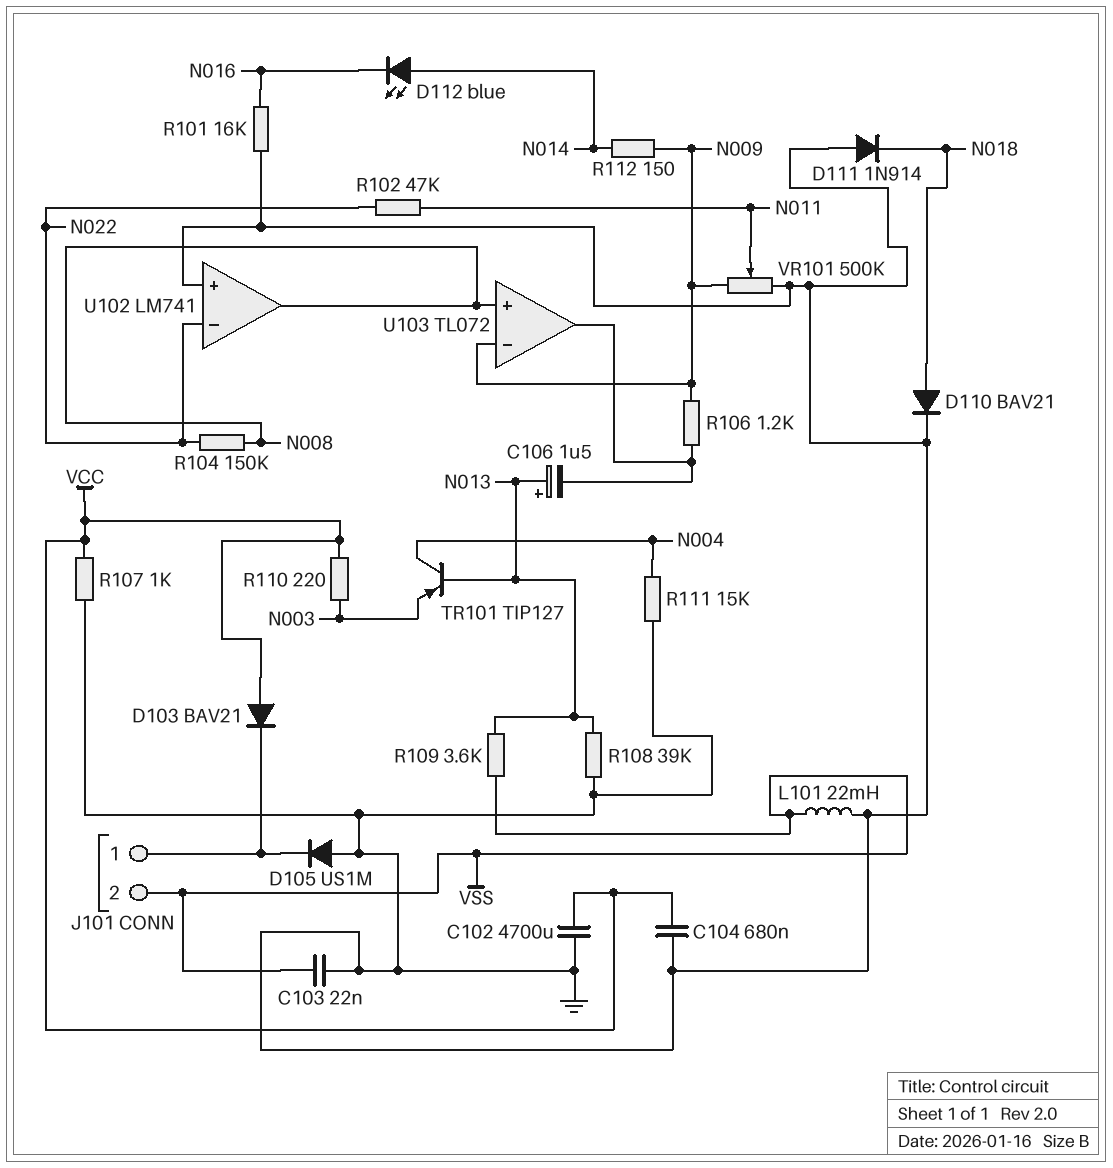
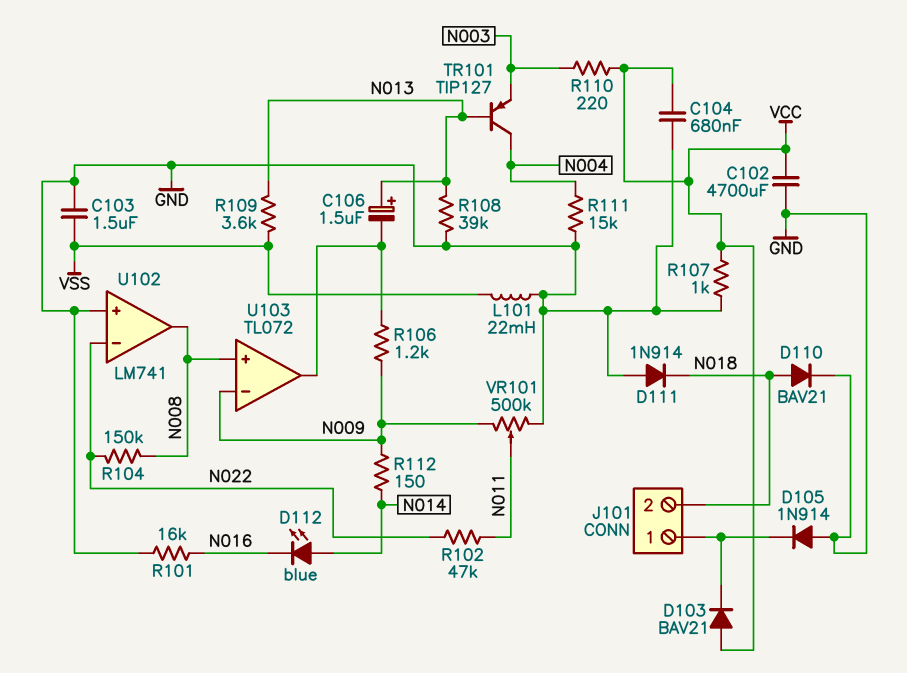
C103: 22nF (GND, VSS) -> 1.5uF (GND, VSS)
D105: diode US1M (A GND, K J101/1) -> diode 1N914 (A GND, K J101/1)
J101 pin 2: VSS -> N018

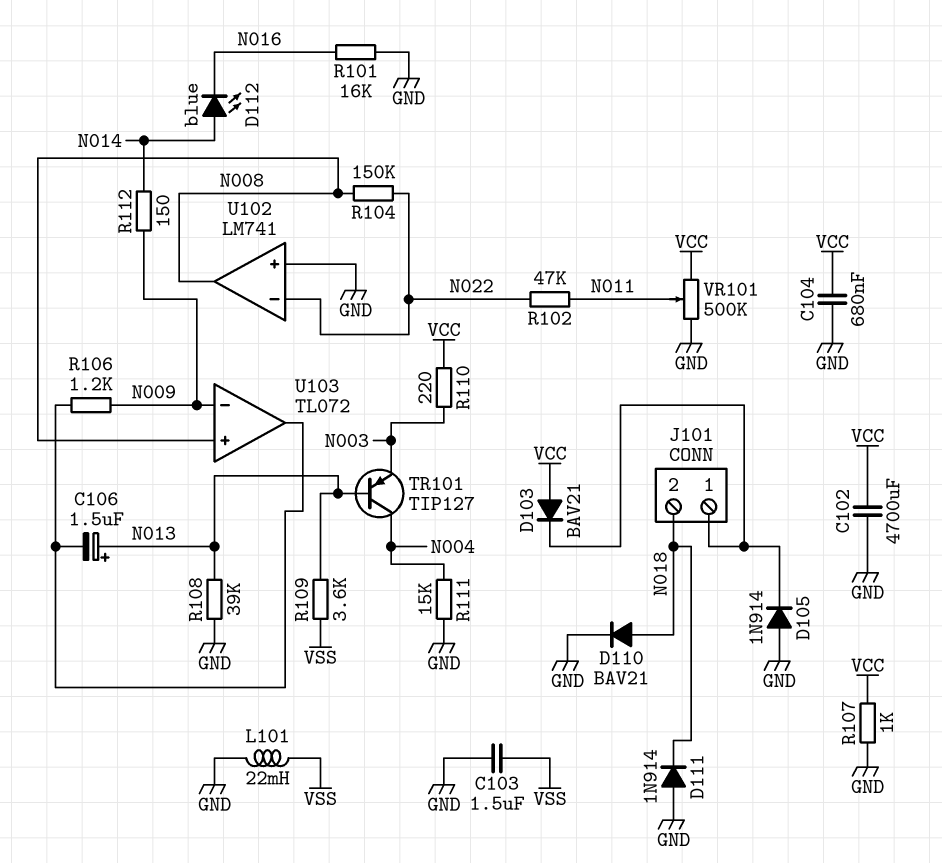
VR101: 500k (GND, N009, wiper N011) -> 500k (GND, VCC, wiper N011)

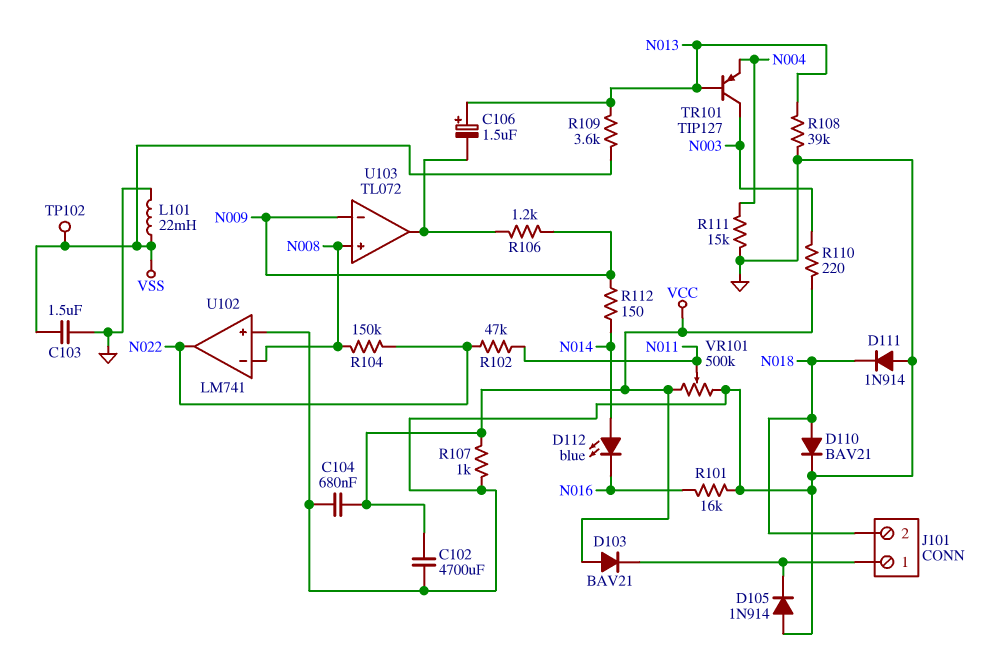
TP102: none -> test point (VSS)
TR101: PNP TIP127 (B N013, C N004, E N003) -> PNP TIP127 (B N013, C N003, E N004)
U102 pin in-: N022 -> N008
U102 pin out: N008 -> N022

